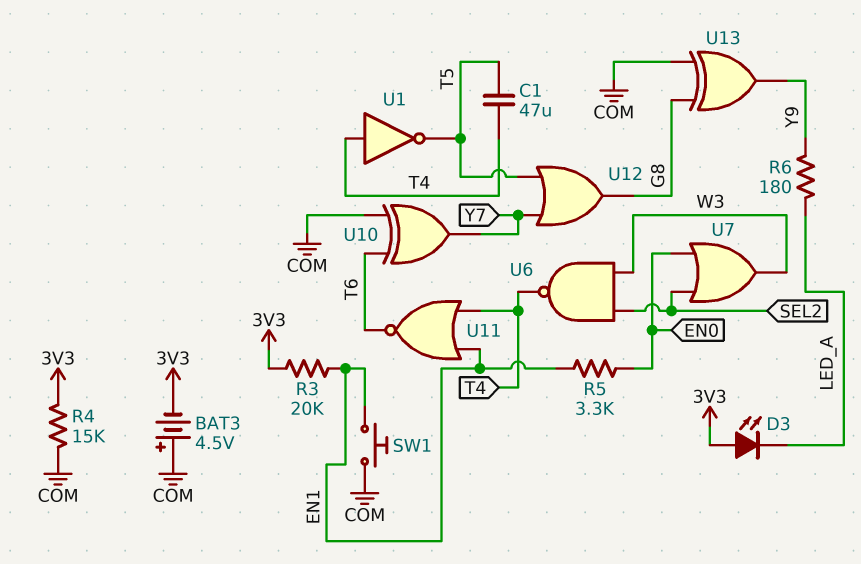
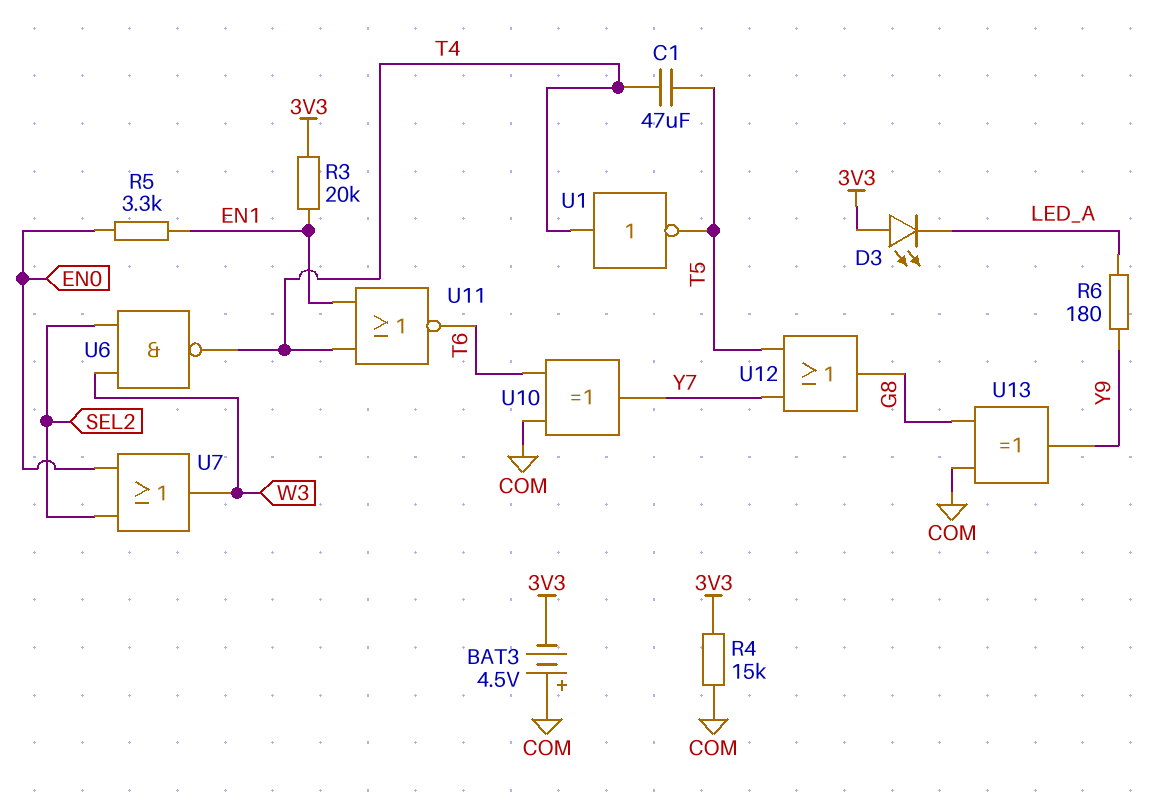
SW1: button (COM, EN1) -> none

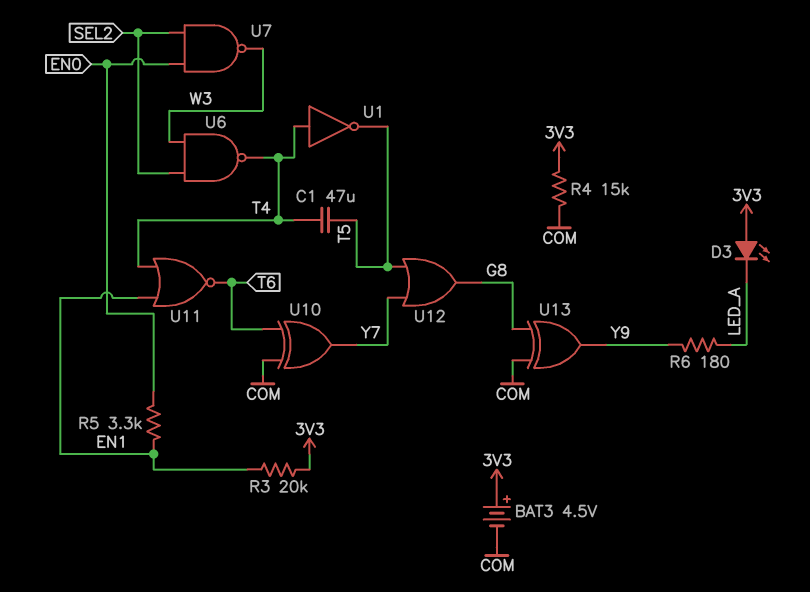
BAT3: 4.5V (plus COM, minus 3V3) -> 4.5V (plus 3V3, minus COM)
U7: OR (in EN0, in SEL2, out W3) -> NAND (in EN0, in SEL2, out W3)

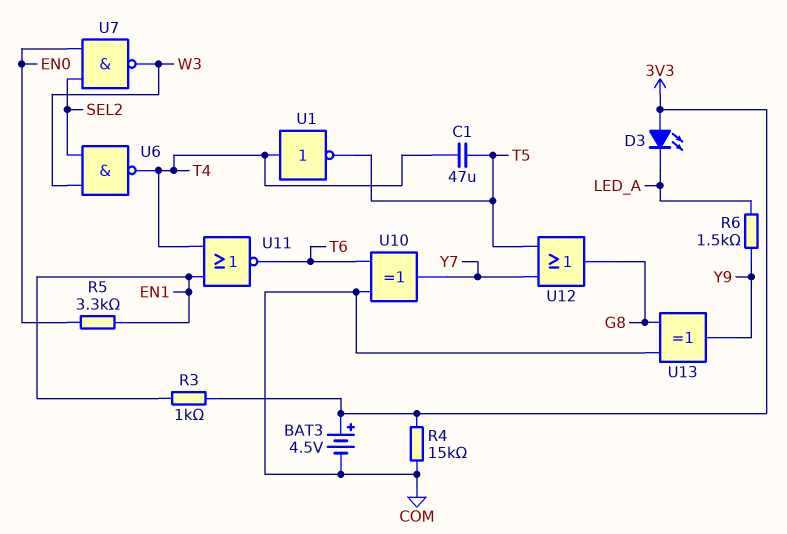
R3: 20k (3V3, EN1) -> 1k (3V3, EN1)
R6: 180 (LED_A, Y9) -> 1.5k (LED_A, Y9)

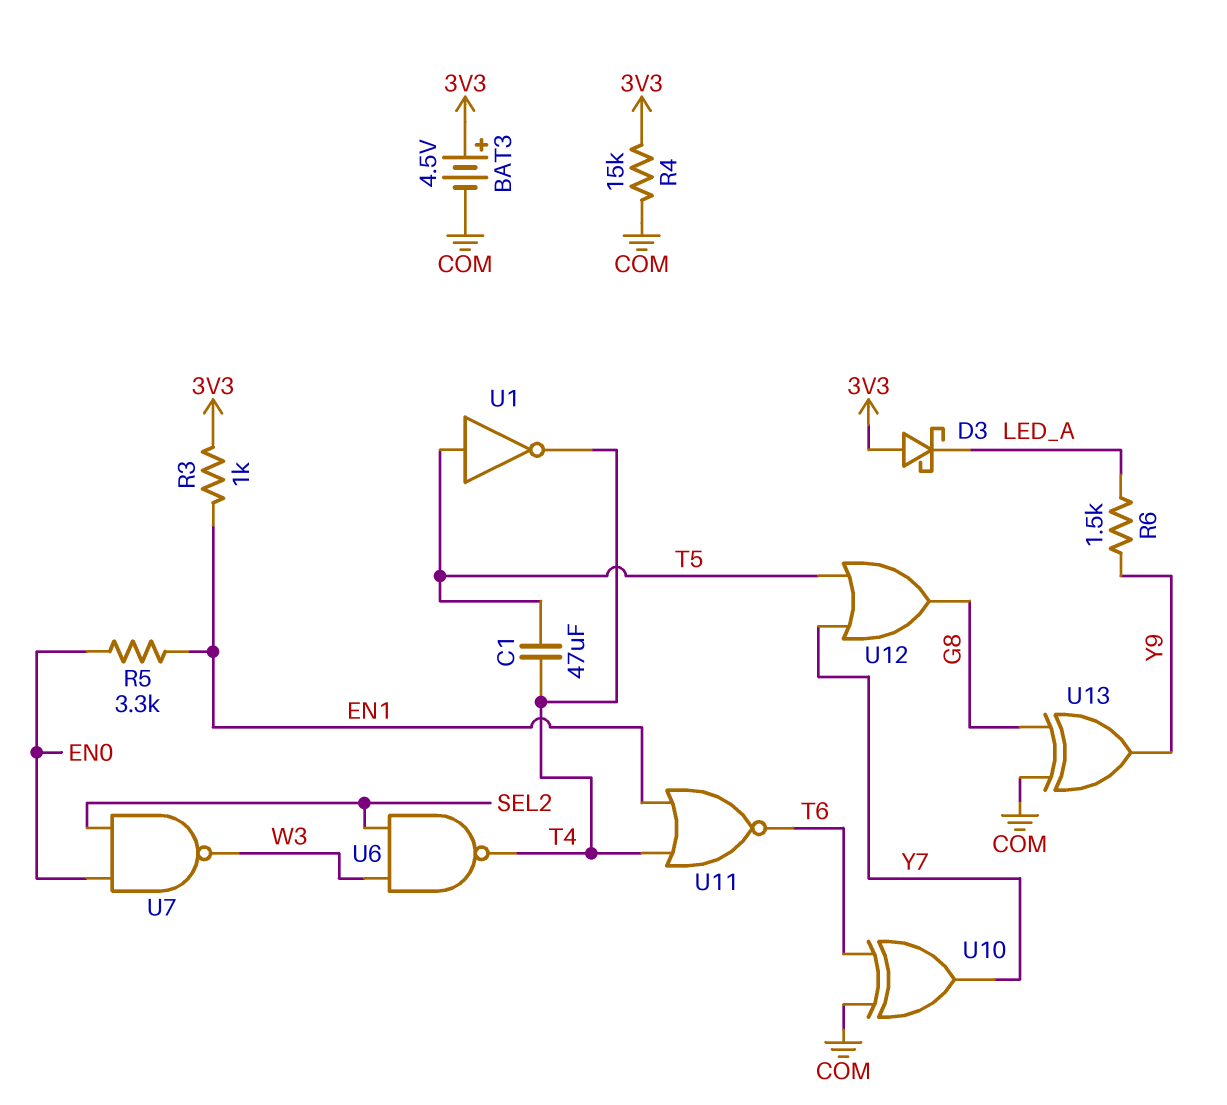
D3: LED (A 3V3, K LED_A) -> schottky (A 3V3, K LED_A)
U1: NOT (in T4, out T5) -> NOT (in T5, out T4)

